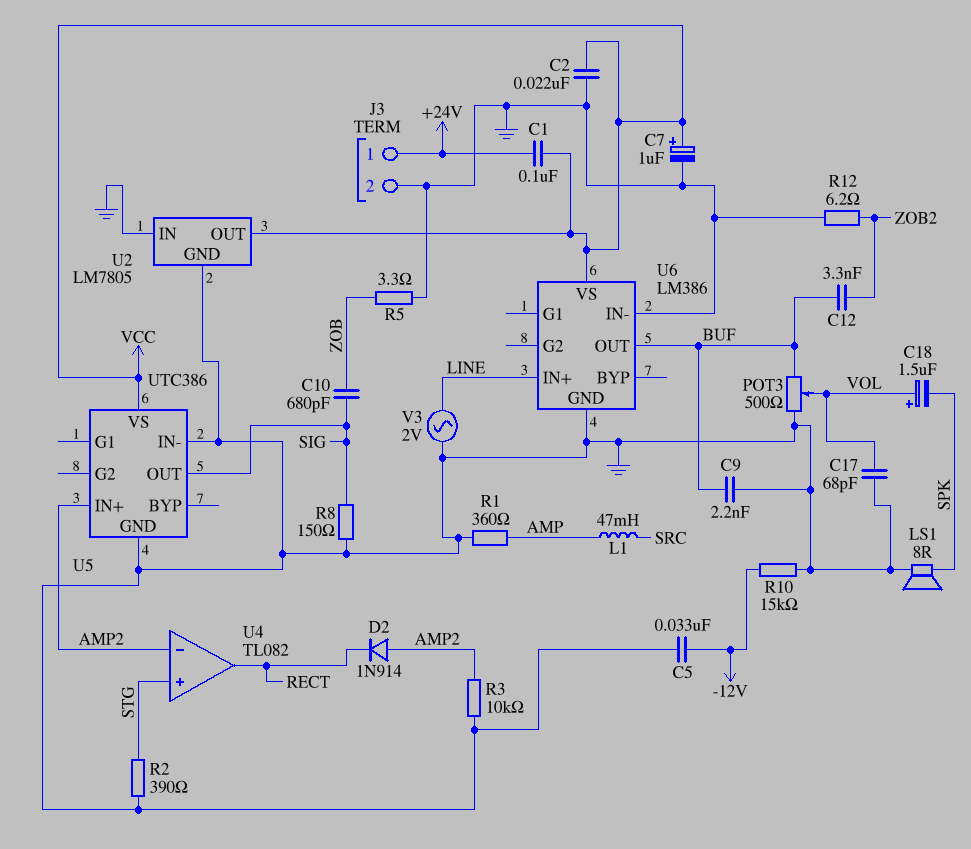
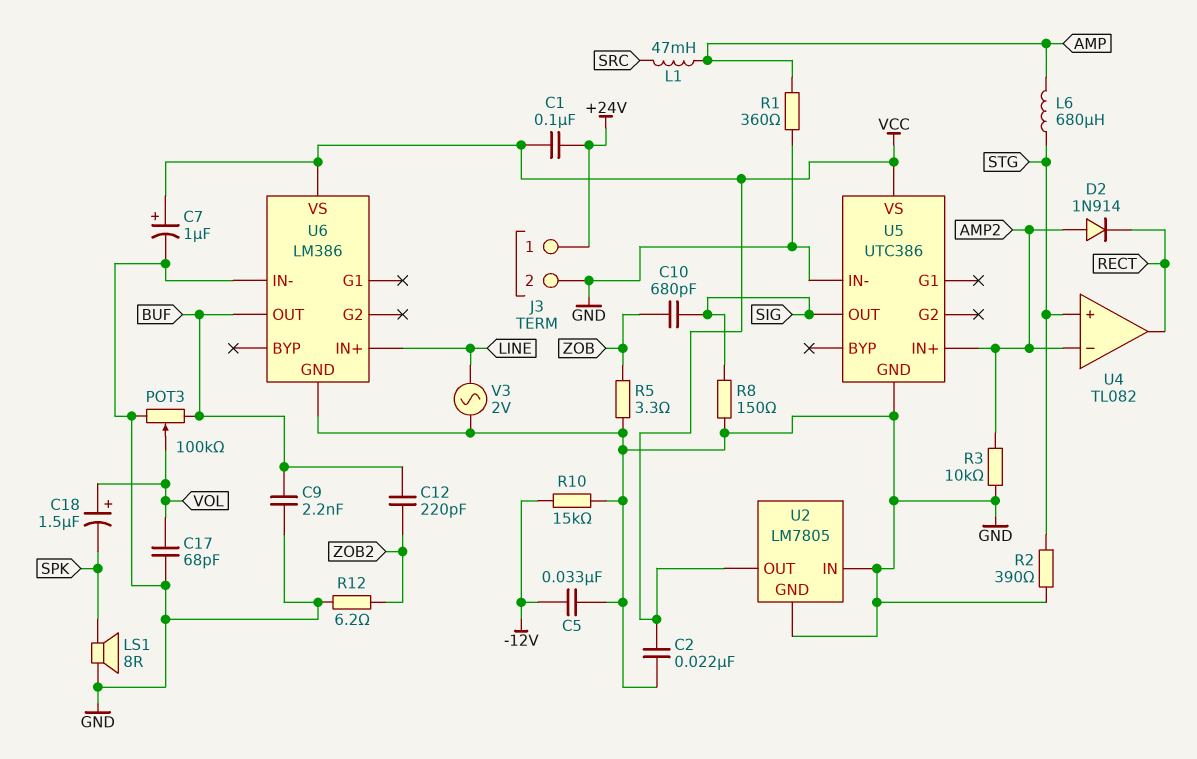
C12: 3.3nF (BUF, ZOB2) -> 220pF (BUF, ZOB2)
L6: none -> 680uH (AMP, STG)
POT3: 500 (BUF, GND, wiper VOL) -> 100k (BUF, GND, wiper VOL)

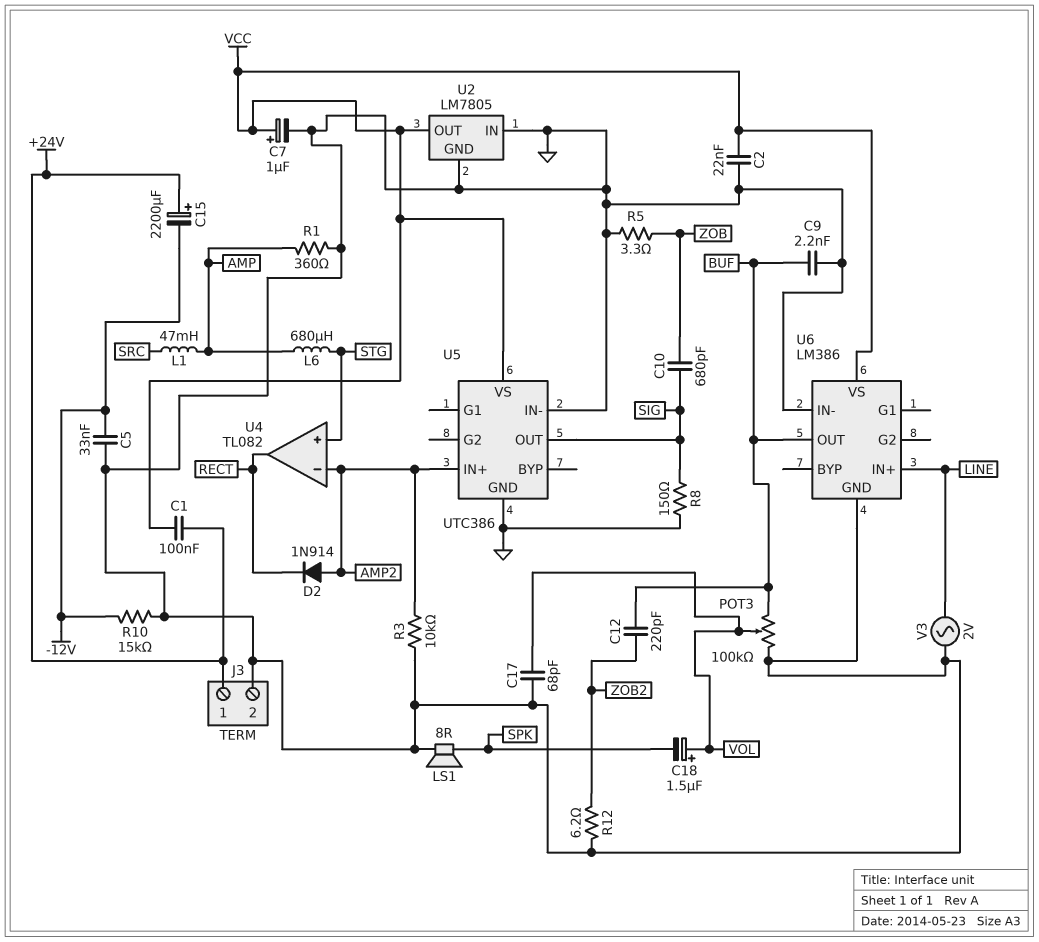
C15: none -> 2200uF (plus +24V, minus -12V)
R2: 390 (GND, STG) -> none

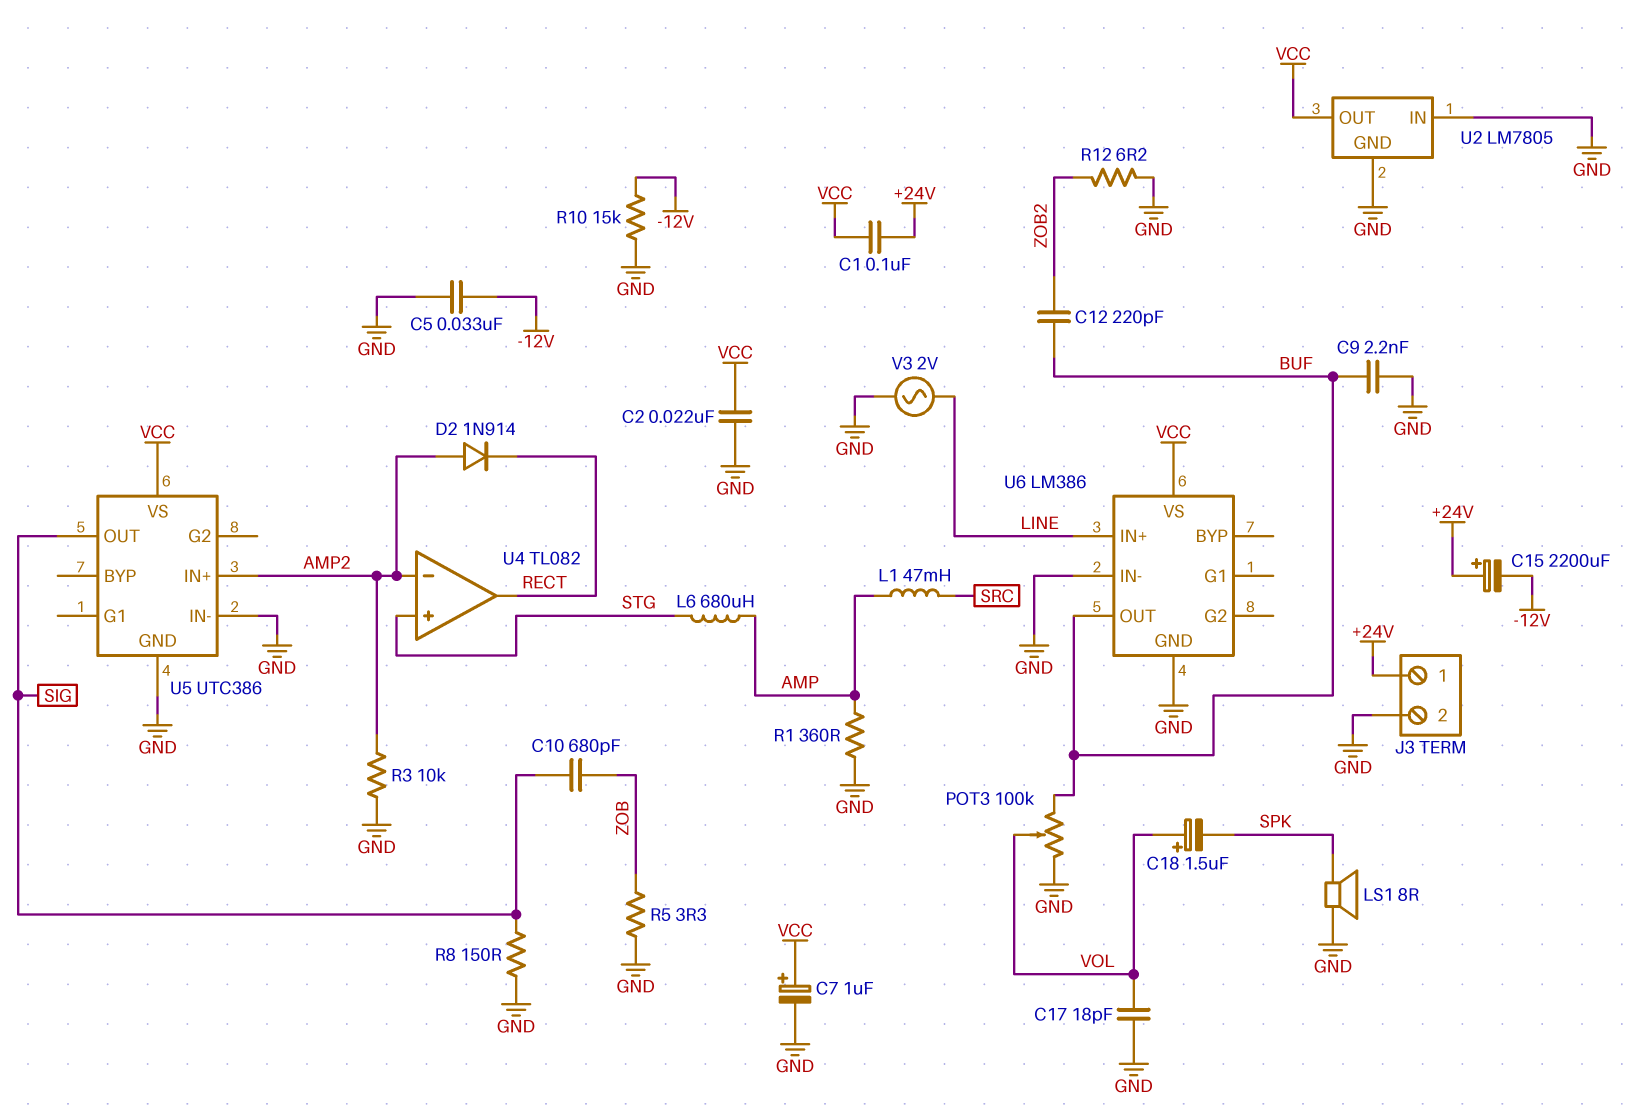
C17: 68pF (GND, VOL) -> 18pF (GND, VOL)

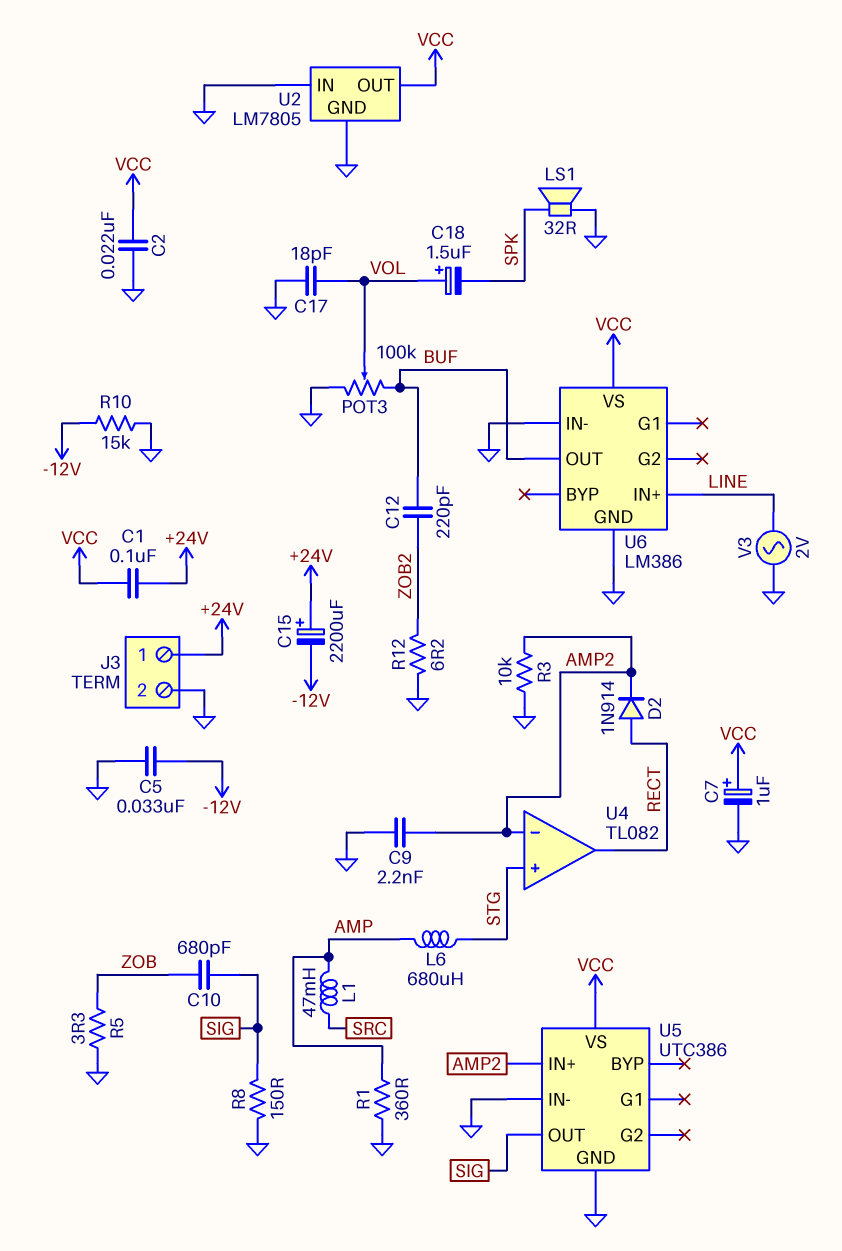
C9: 2.2nF (BUF, GND) -> 2.2nF (AMP2, GND)
D2: diode 1N914 (A AMP2, K RECT) -> diode 1N914 (A RECT, K AMP2)
LS1: speaker 8R (GND, SPK) -> speaker 32R (GND, SPK)

